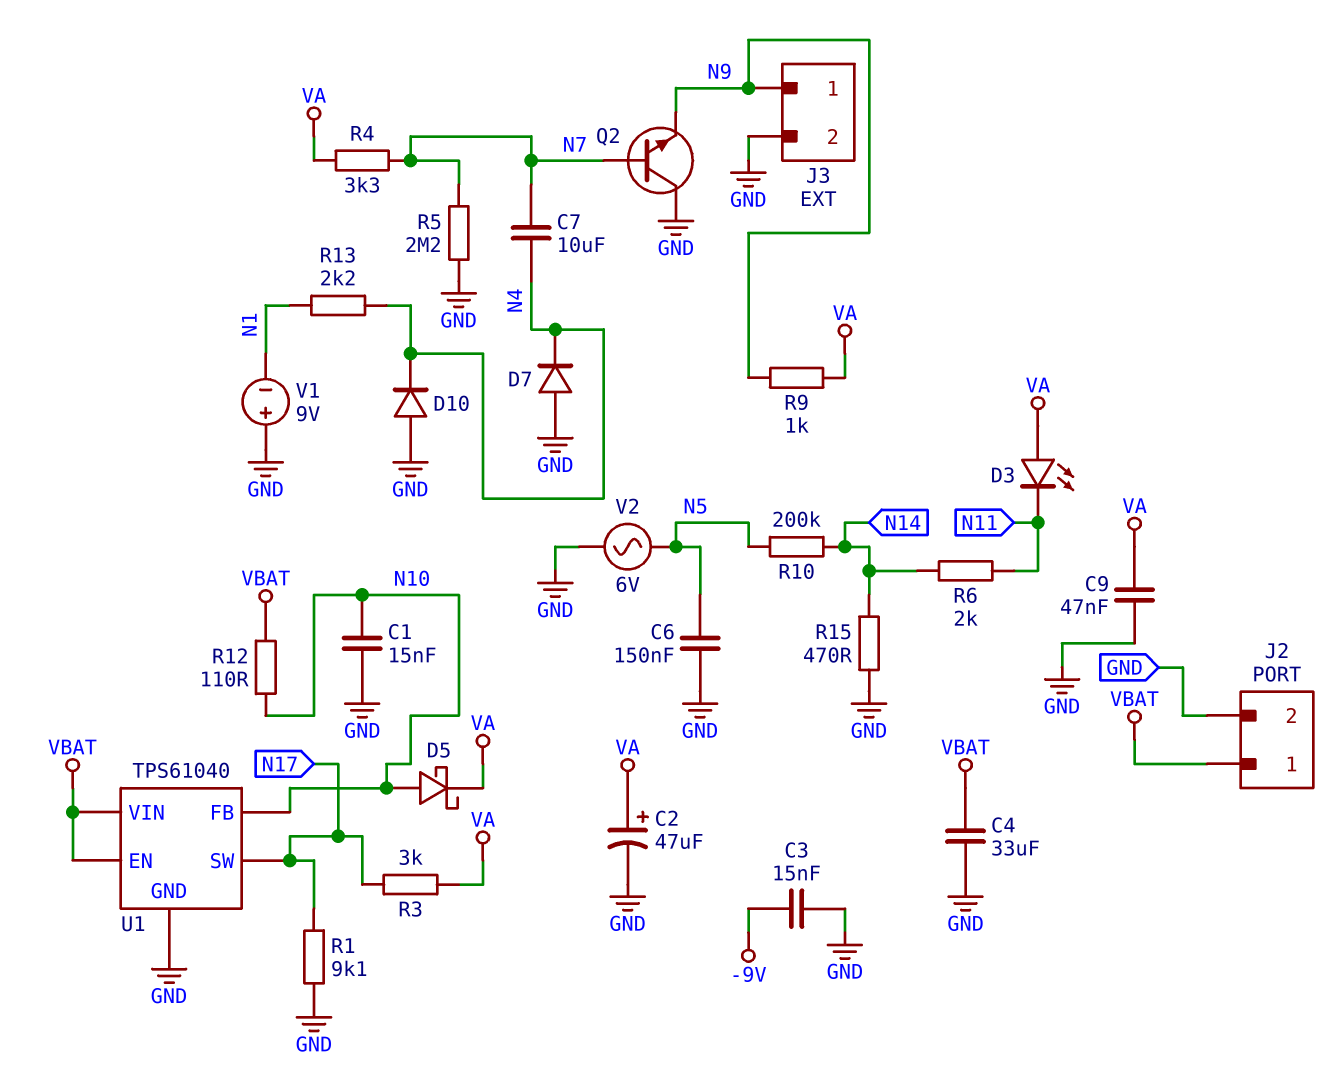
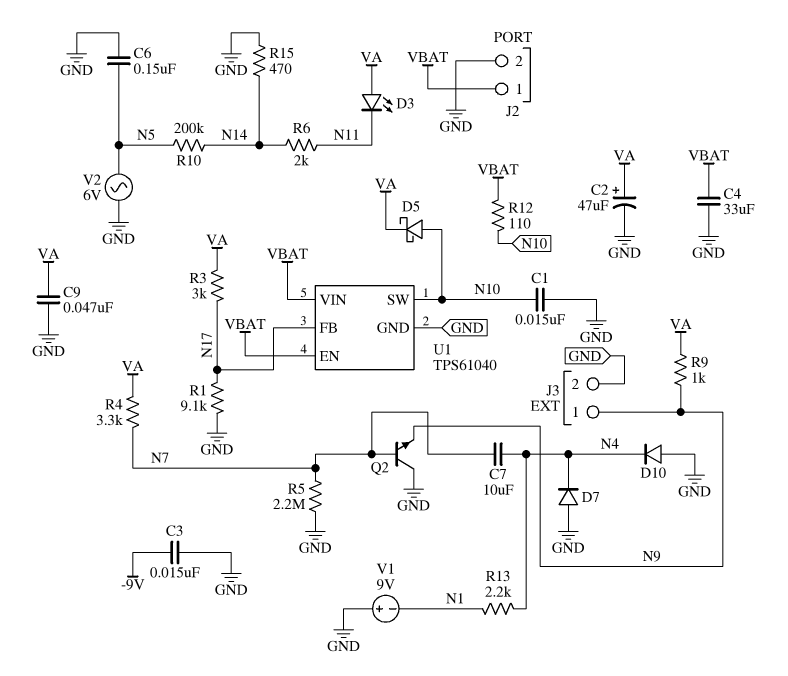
U1 pin FB: N10 -> N17
U1 pin SW: N17 -> N10

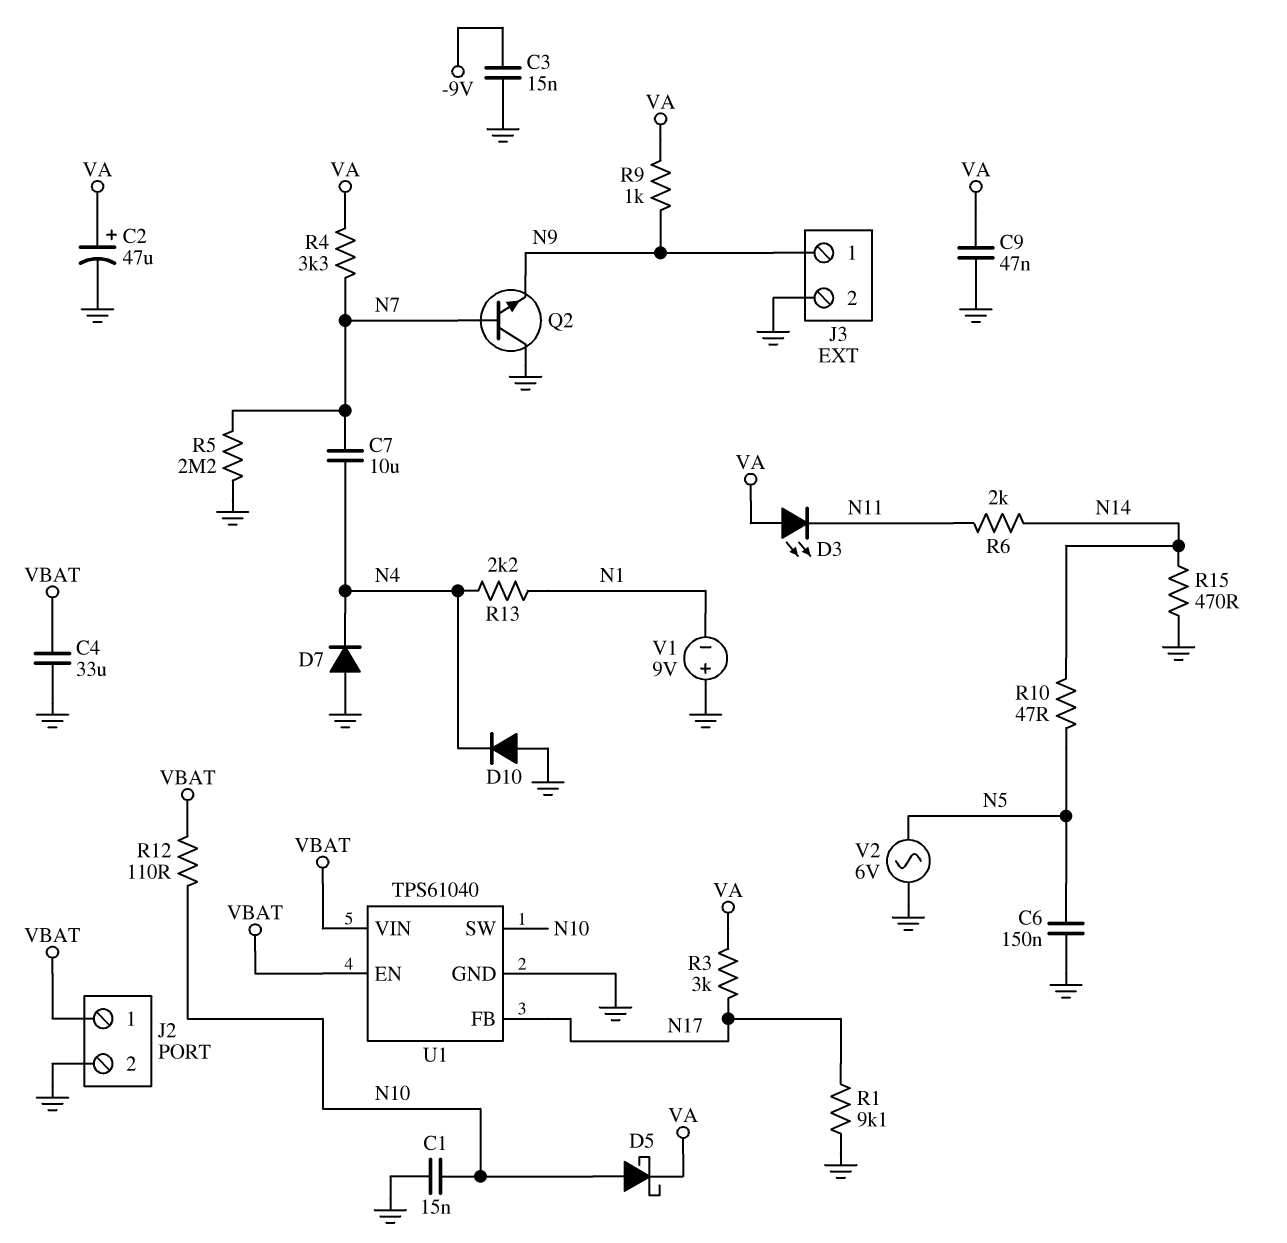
R10: 200k (N5, N14) -> 47 (N5, N14)

